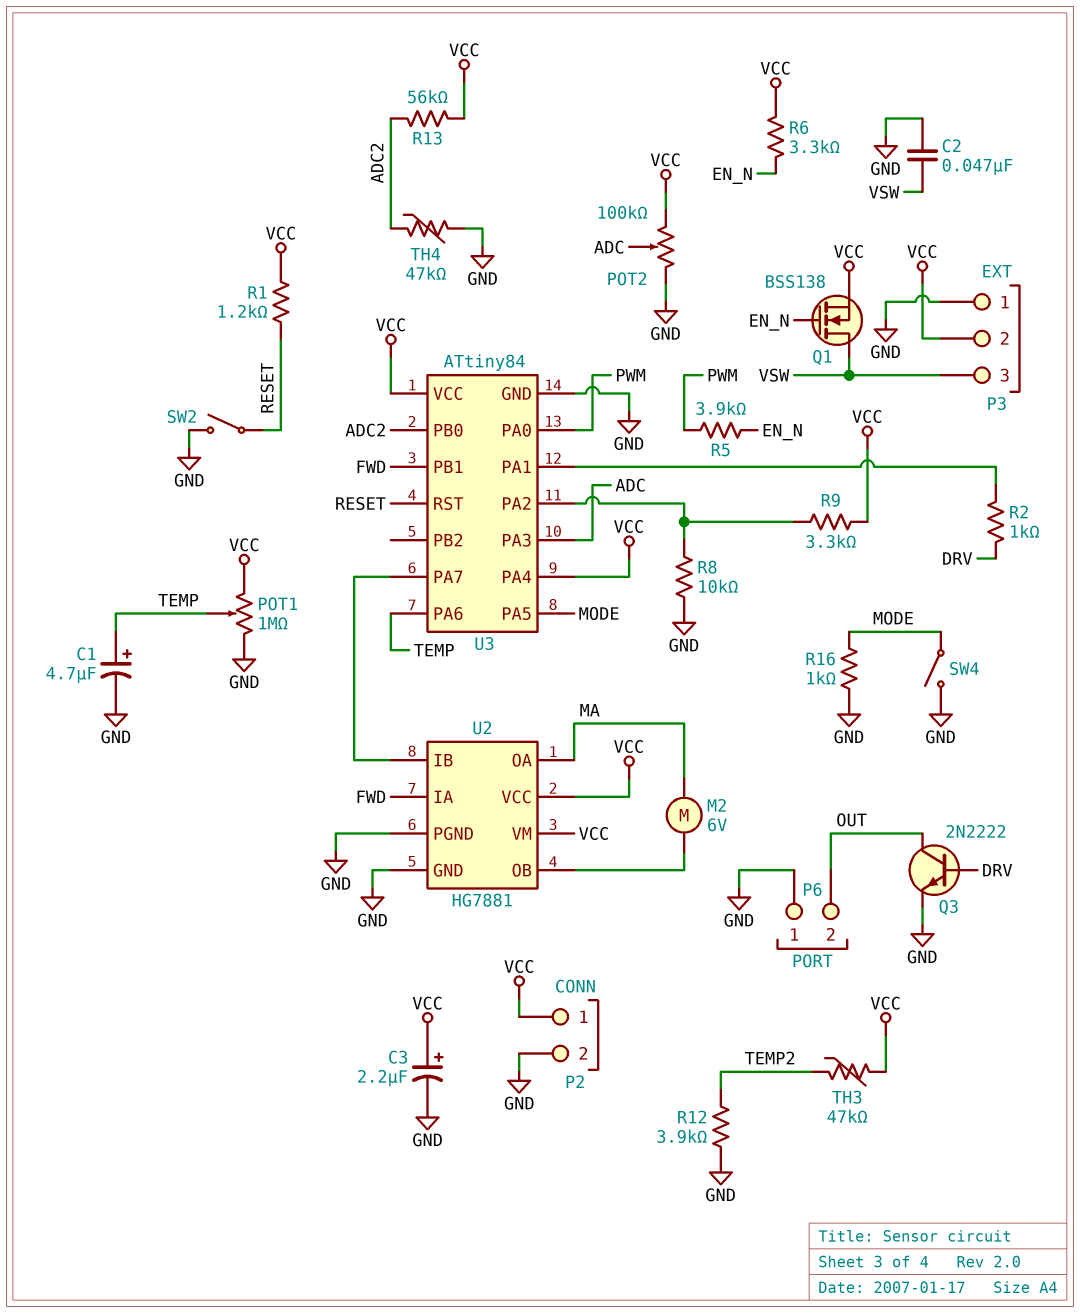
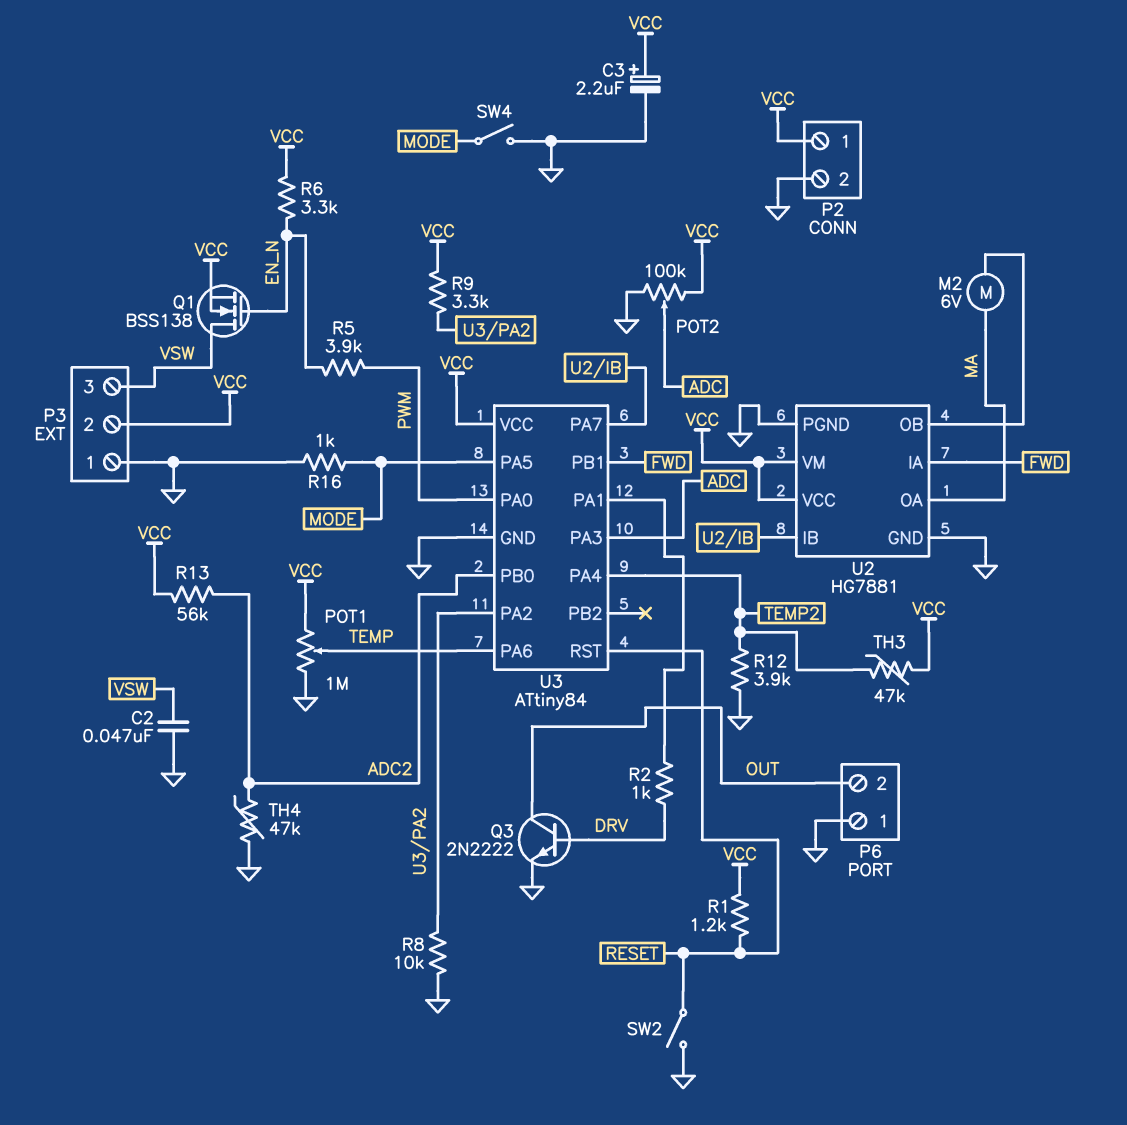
C1: 4.7uF (plus TEMP, minus GND) -> none
U3 pin PA4: VCC -> TEMP2

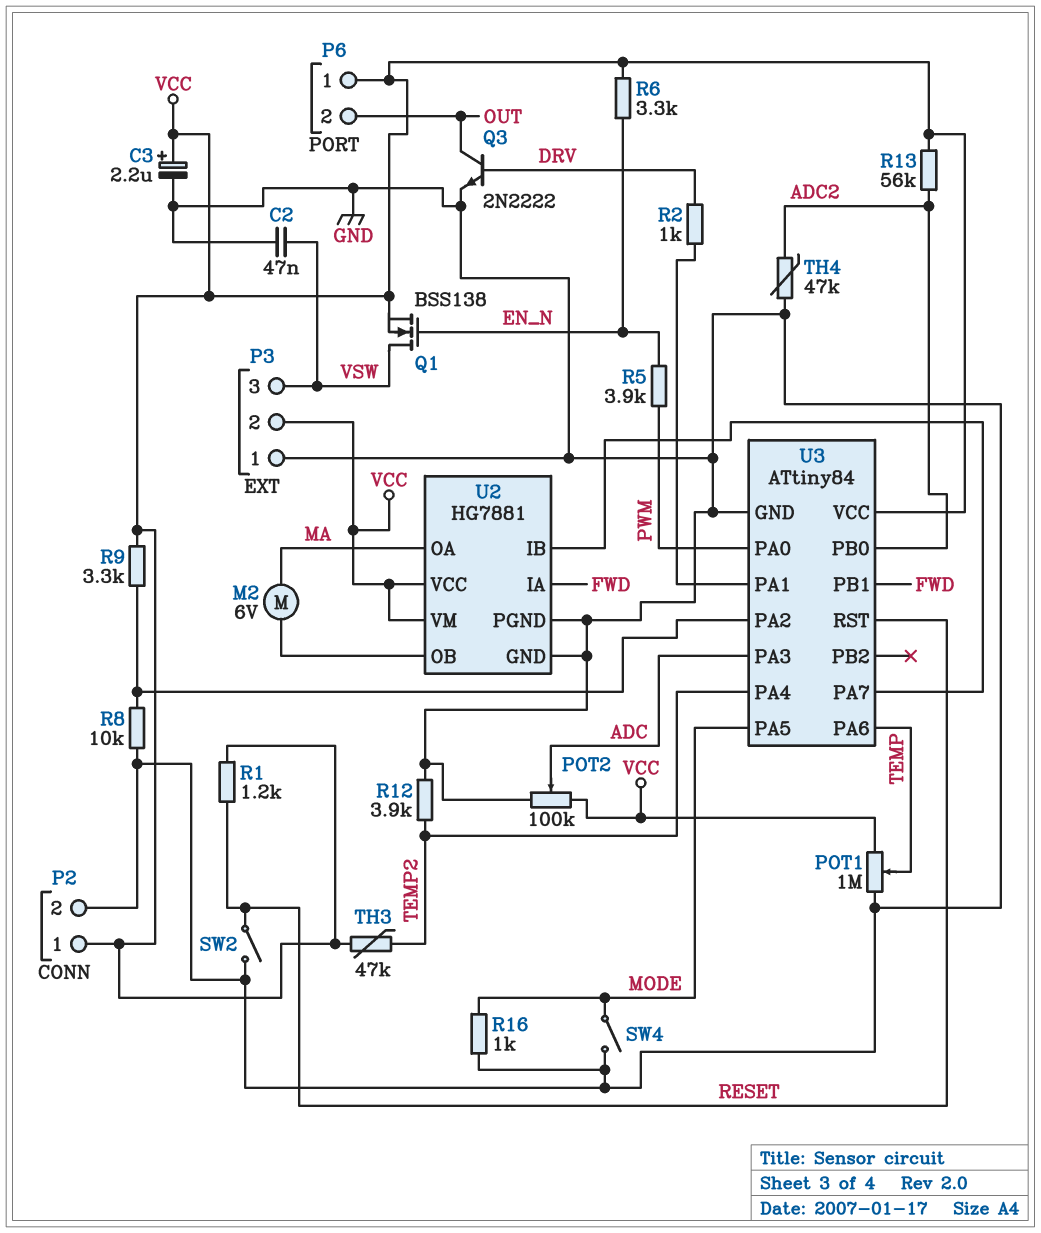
P6 pin 1: GND -> VCC

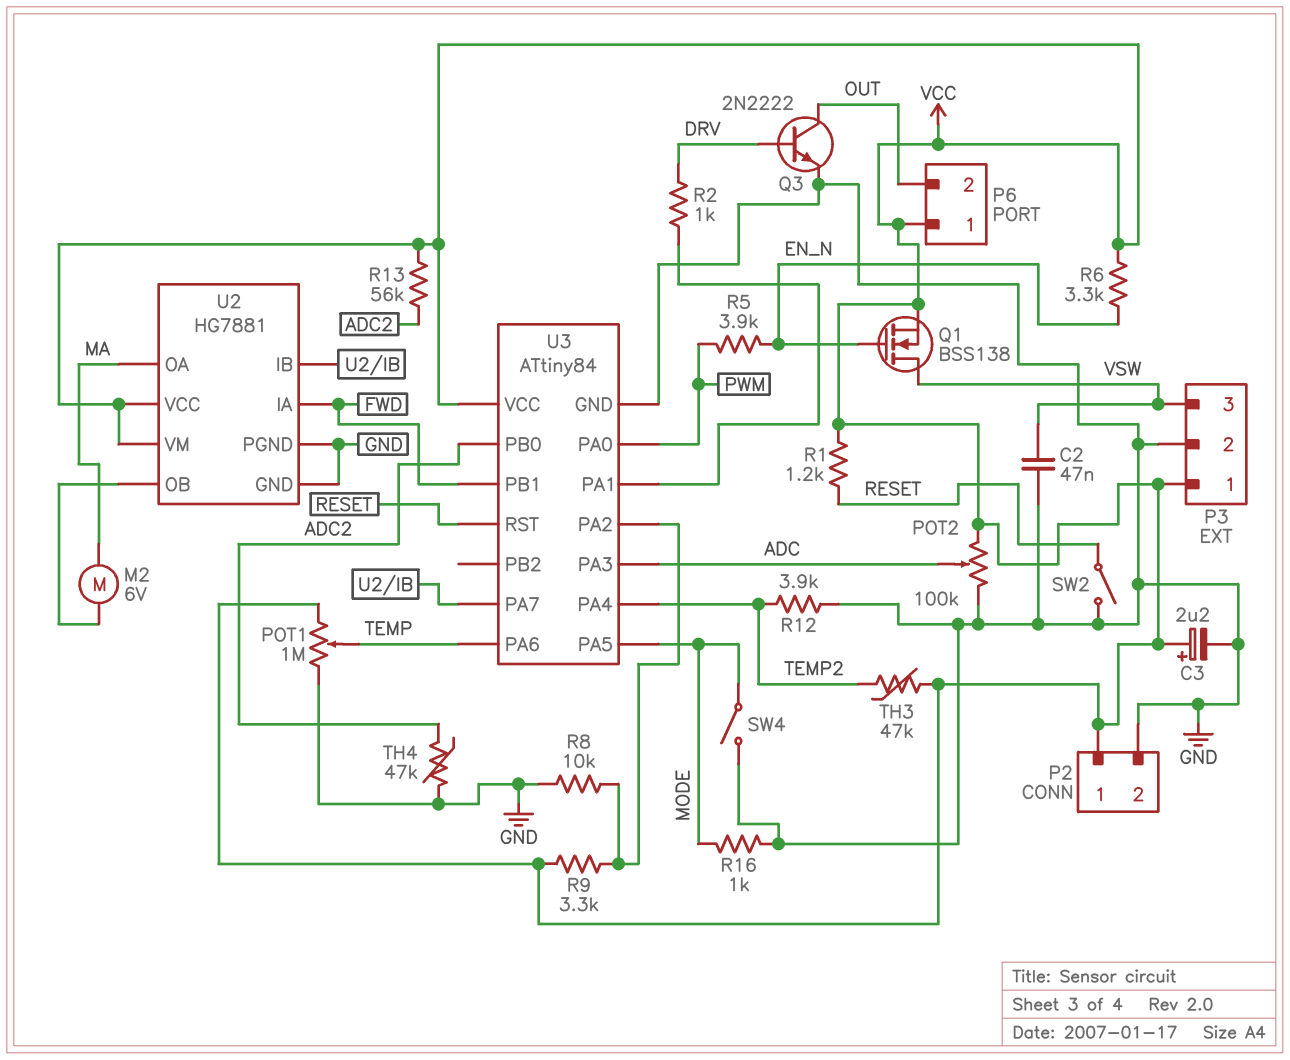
P3 pin 1: GND -> VCC
P3 pin 2: VCC -> GND

